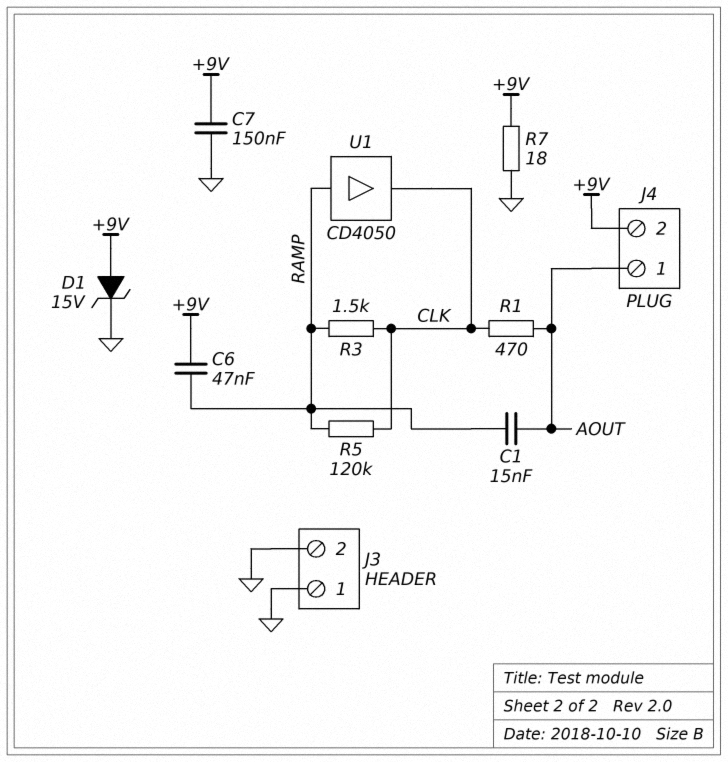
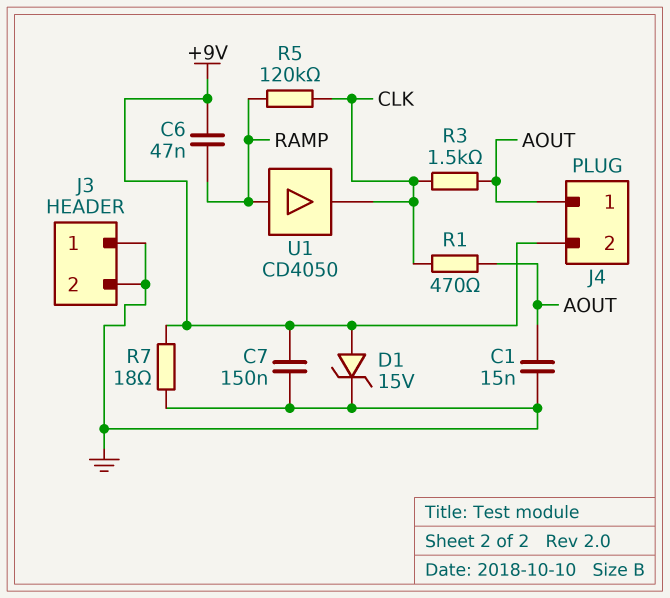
C1: 15nF (AOUT, RAMP) -> 15nF (AOUT, GND)
R3: 1.5k (CLK, RAMP) -> 1.5k (AOUT, CLK)

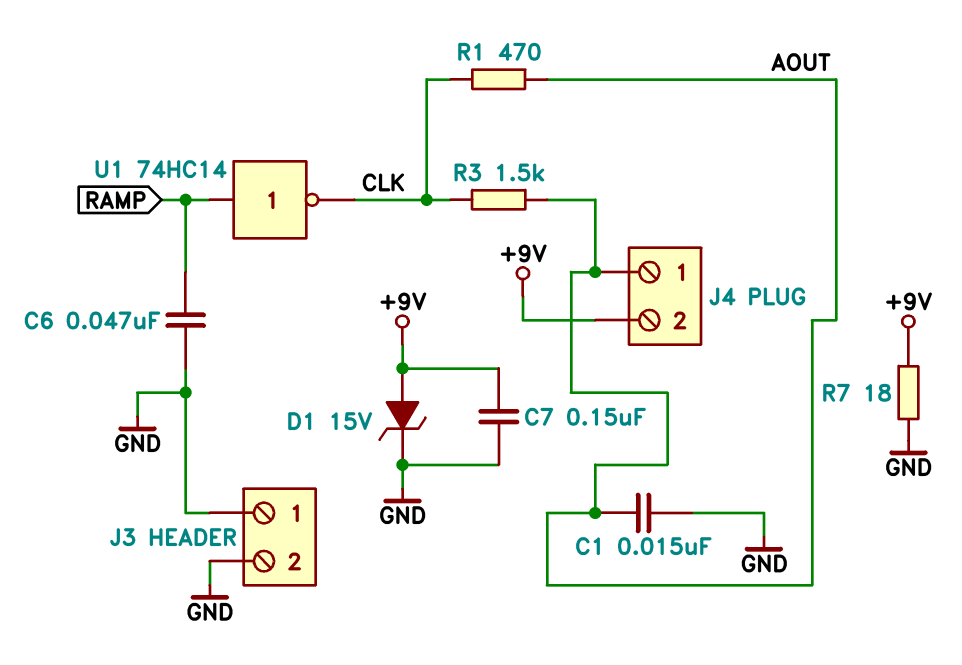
C6: 47nF (+9V, RAMP) -> 47nF (GND, RAMP)
R5: 120k (CLK, RAMP) -> none
U1: buffer CD4050 (in RAMP, out CLK) -> NOT 74HC14 (in RAMP, out CLK)

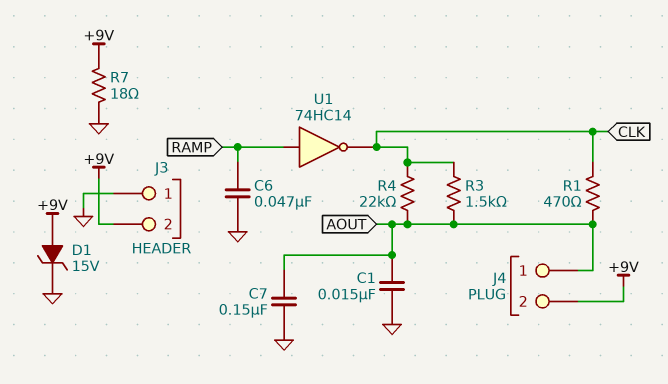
C7: 150nF (+9V, GND) -> 150nF (AOUT, GND)
J3 pin 2: GND -> +9V
R4: none -> 22k (AOUT, CLK)

